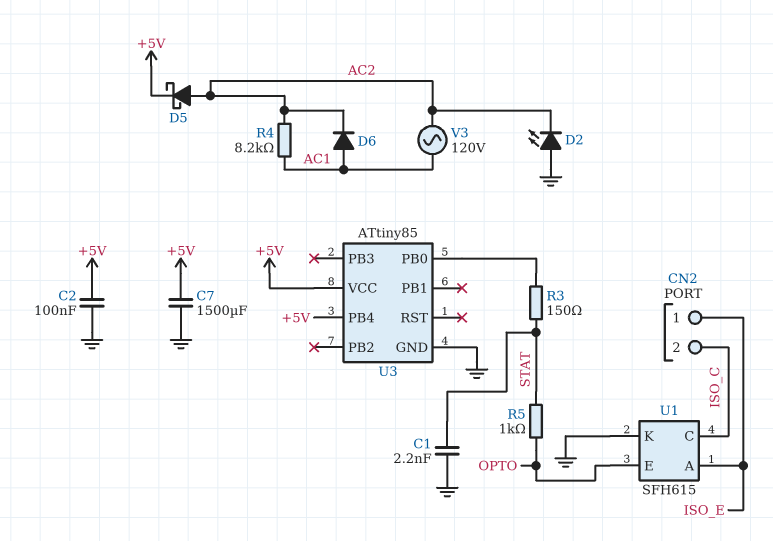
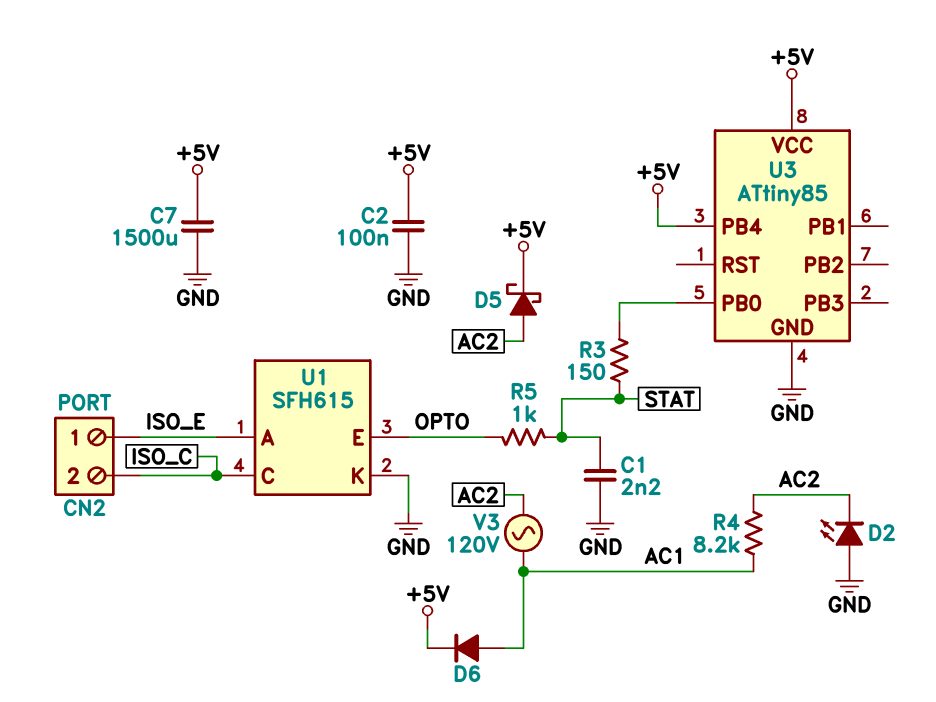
D6: diode (A AC1, K AC2) -> diode (A AC1, K +5V)

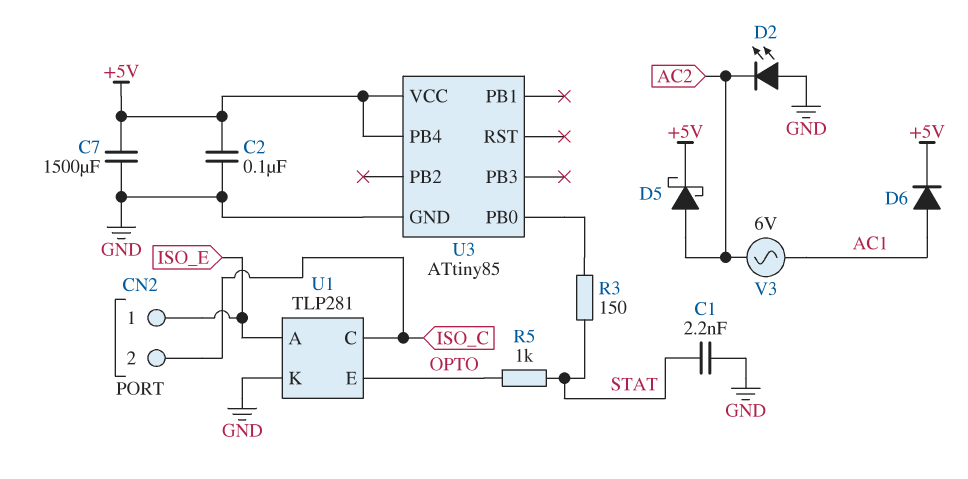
R4: 8.2k (AC1, AC2) -> none
U1: SFH615 -> TLP281
V3: AC 120V (AC1, AC2) -> AC 6V (AC1, AC2)

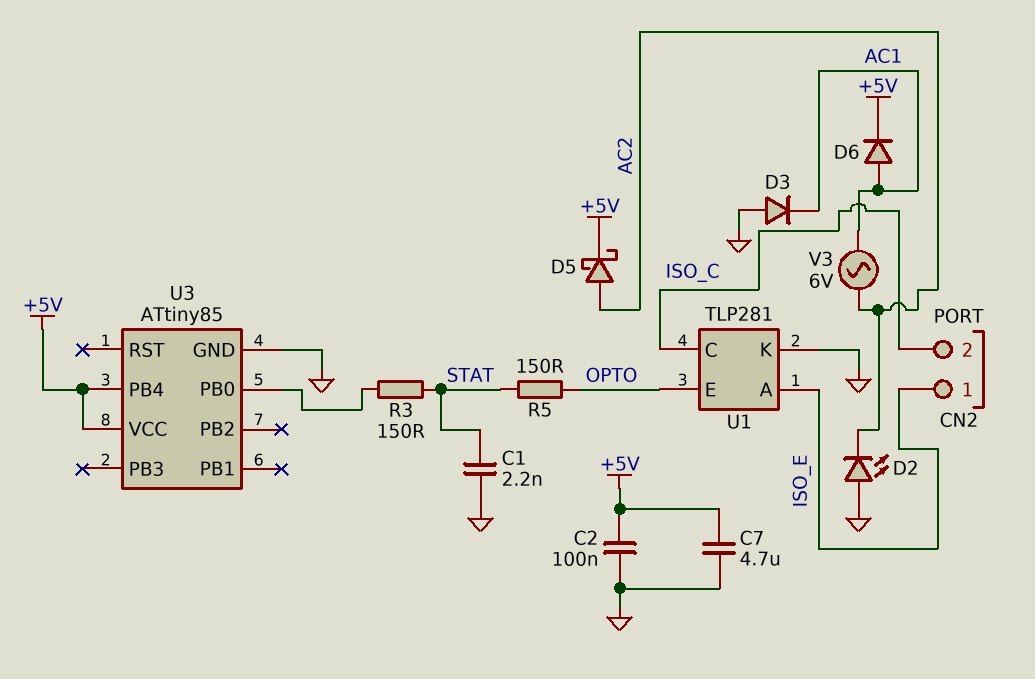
C7: 1500uF (+5V, GND) -> 4.7uF (+5V, GND)
D3: none -> diode (A GND, K AC1)
R5: 1k (OPTO, STAT) -> 150 (OPTO, STAT)

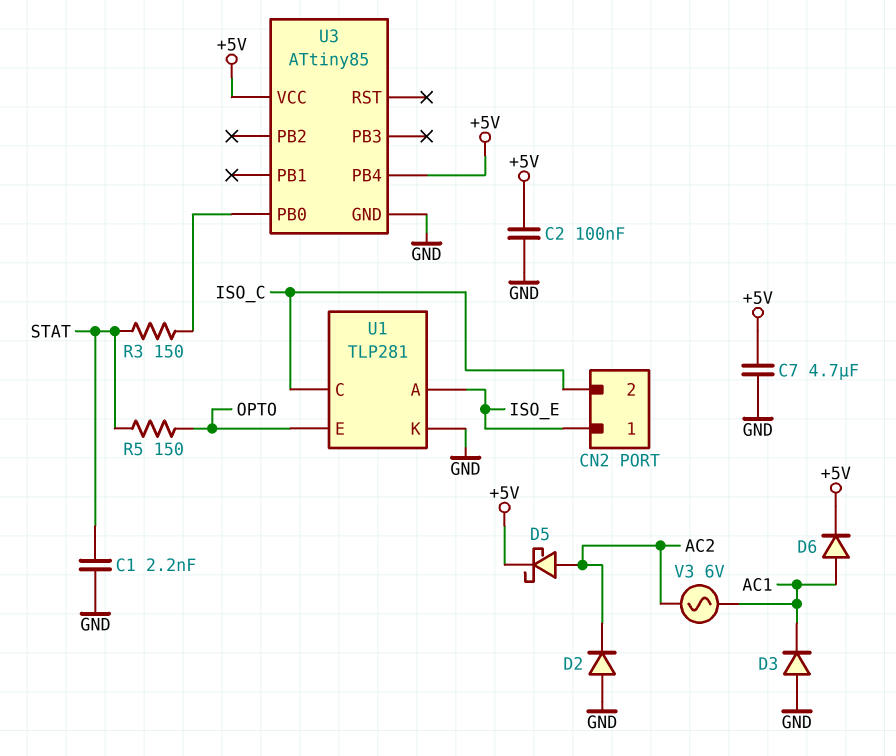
D2: LED (A GND, K AC2) -> diode (A GND, K AC2)

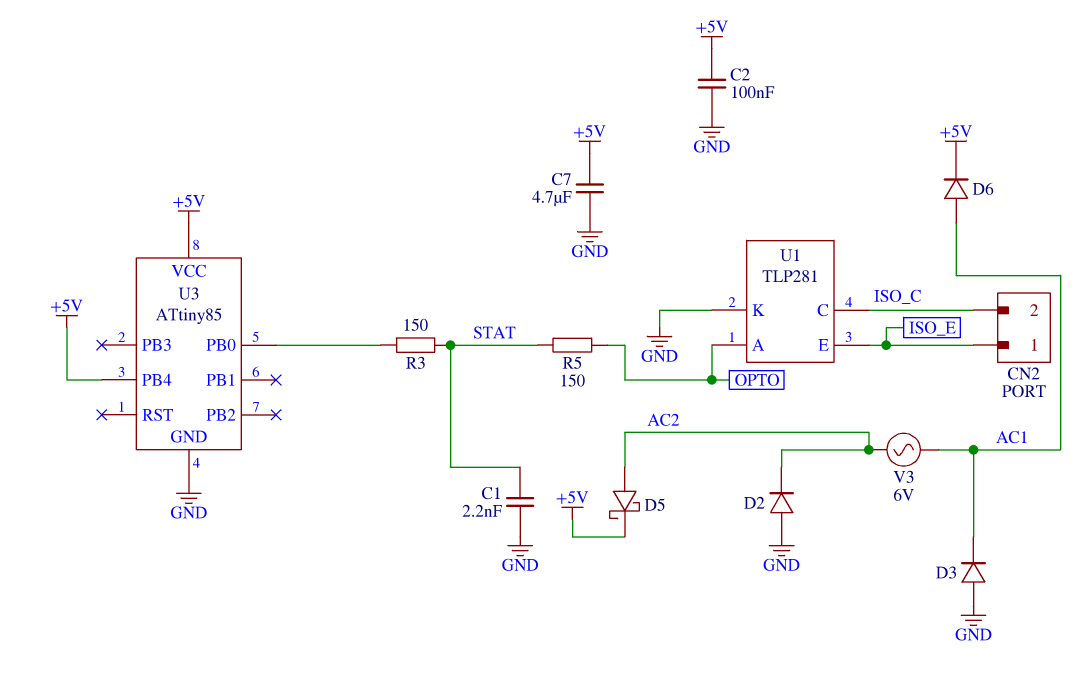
U1 pin A: ISO_E -> OPTO
U1 pin E: OPTO -> ISO_E

